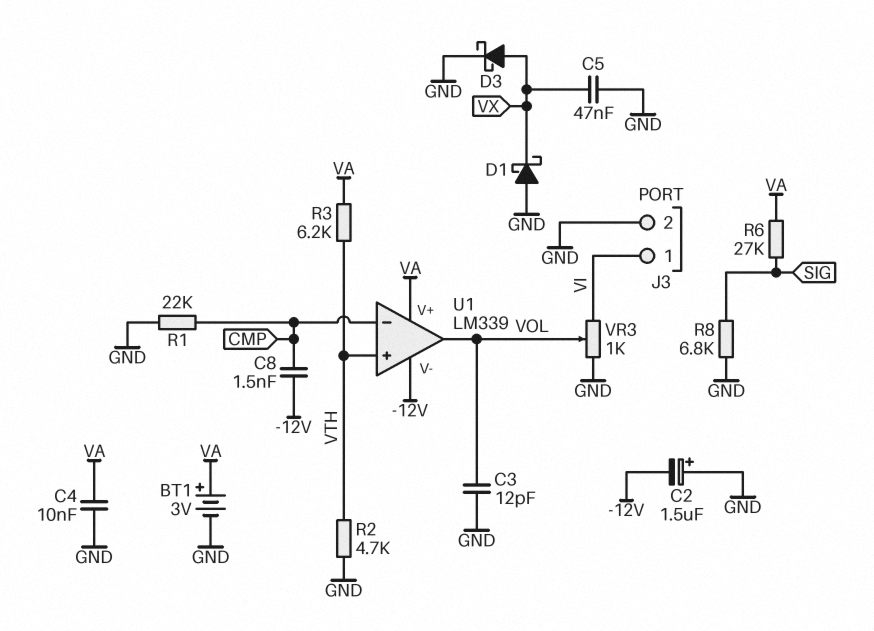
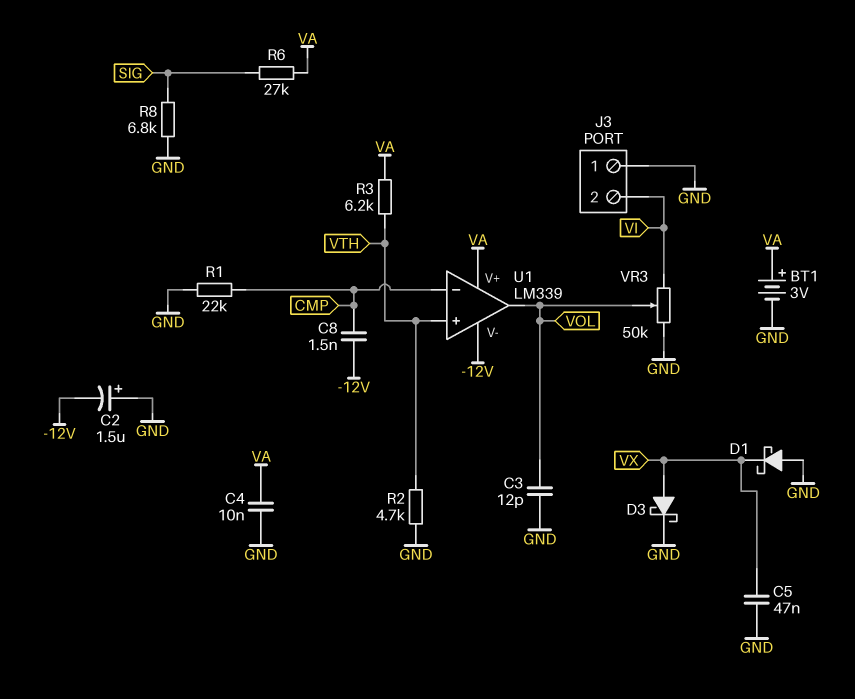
J3 pin 1: VI -> GND
J3 pin 2: GND -> VI
VR3: 1k (GND, VI, wiper VOL) -> 50k (GND, VI, wiper VOL)

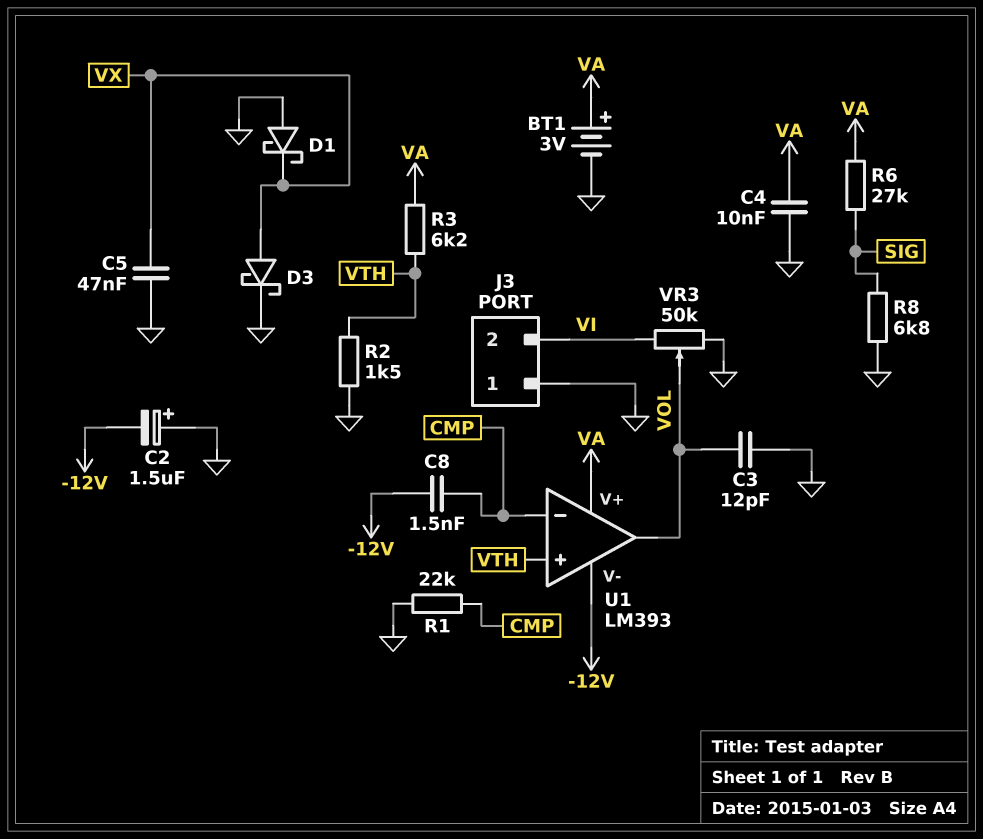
R2: 4.7k (GND, VTH) -> 1.5k (GND, VTH)
U1: LM339 -> LM393

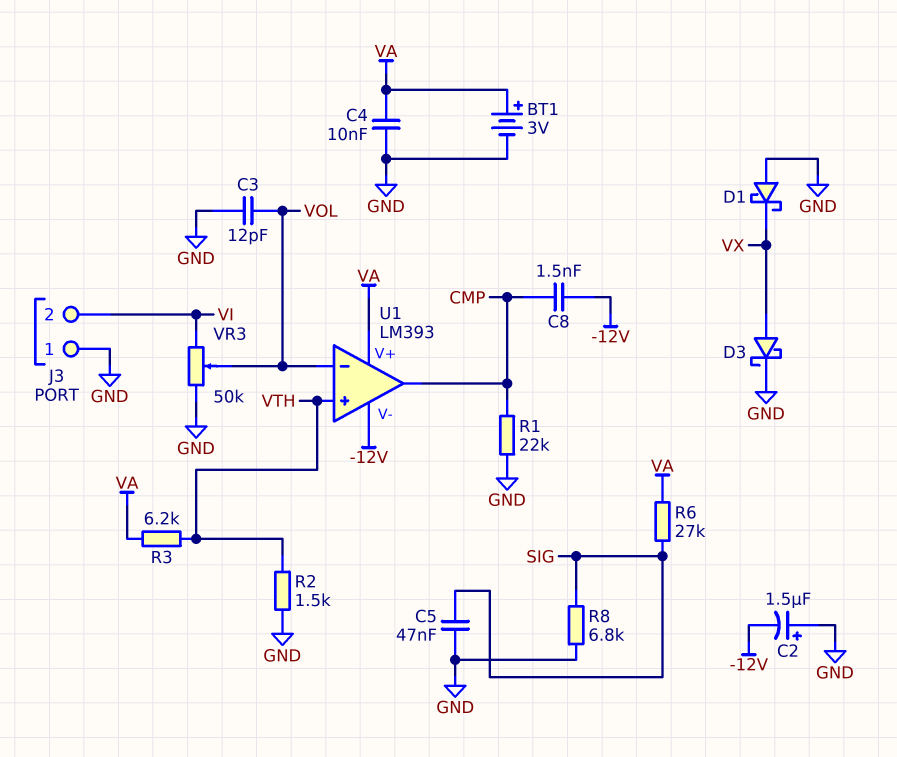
C5: 47nF (GND, VX) -> 47nF (GND, SIG)
U1 pin in-: CMP -> VOL
U1 pin out: VOL -> CMP

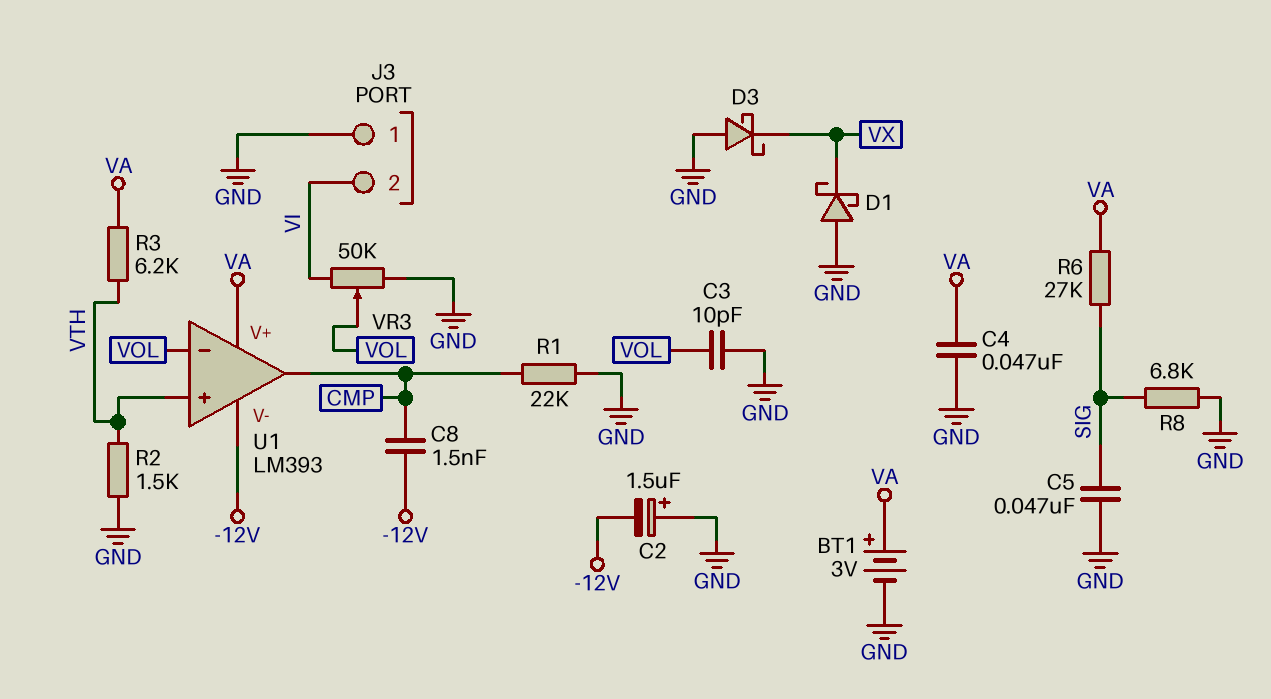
C3: 12pF (GND, VOL) -> 10pF (GND, VOL)
C4: 10nF (GND, VA) -> 47nF (GND, VA)
D3: schottky (A VX, K GND) -> schottky (A GND, K VX)

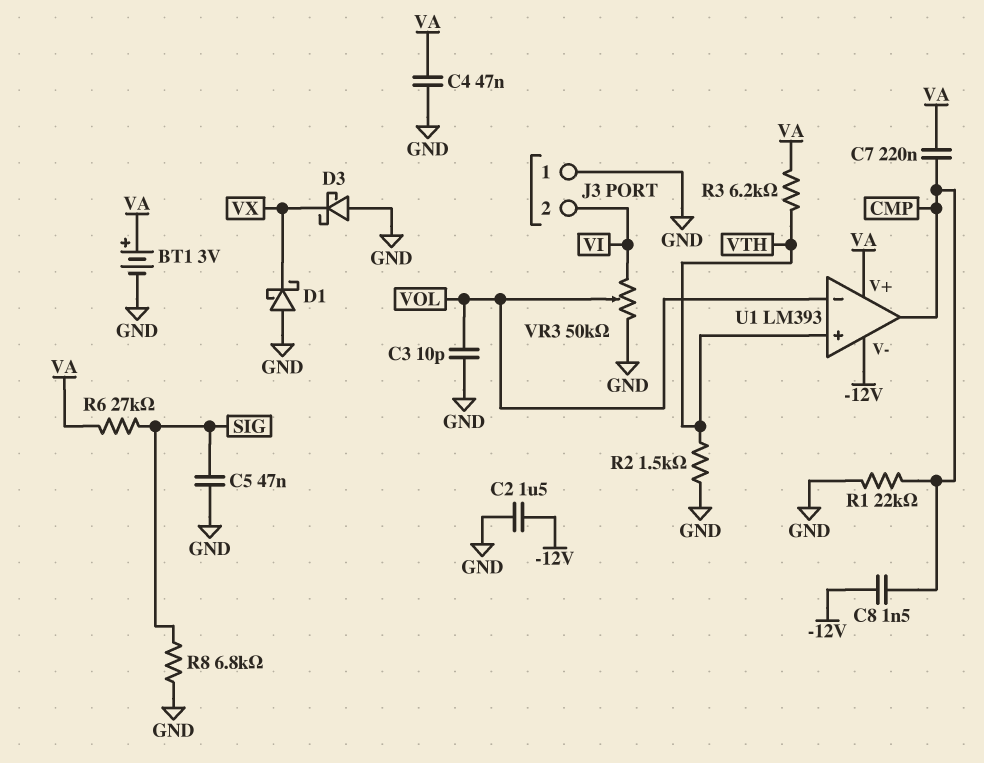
C2: 1.5uF (plus GND, minus -12V) -> 1.5uF (-12V, GND)
C7: none -> 220nF (CMP, VA)

